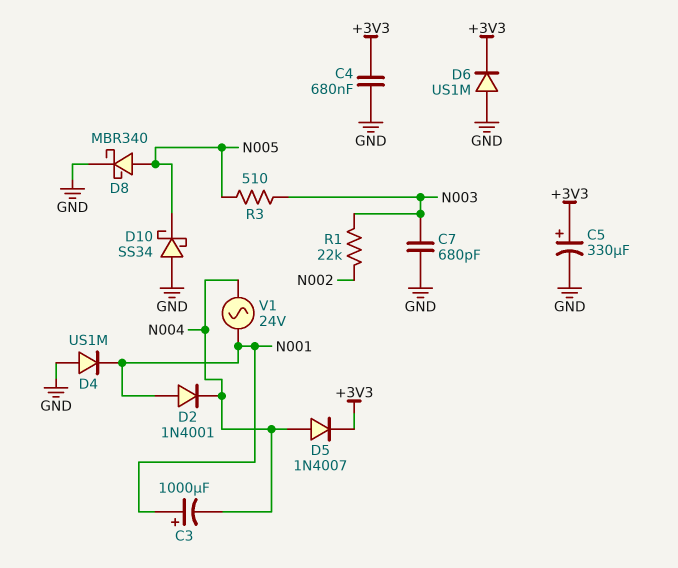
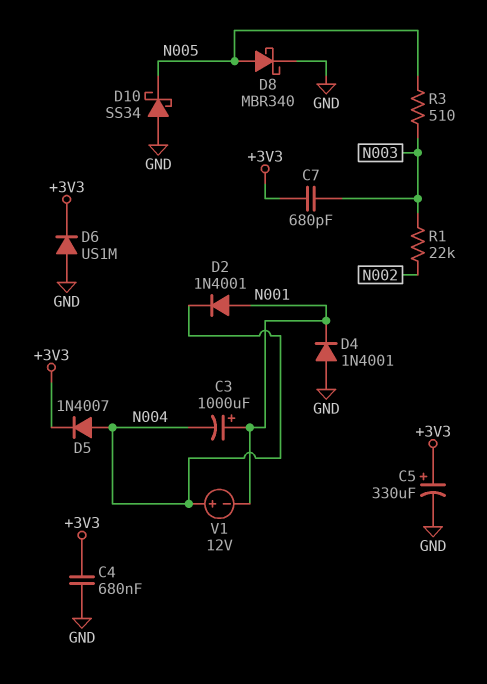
C7: 680pF (GND, N003) -> 680pF (+3V3, N003)
D4: diode US1M (A GND, K N001) -> diode 1N4001 (A GND, K N001)
V1: AC 24V (N001, N004) -> 12V (plus N004, minus N001)

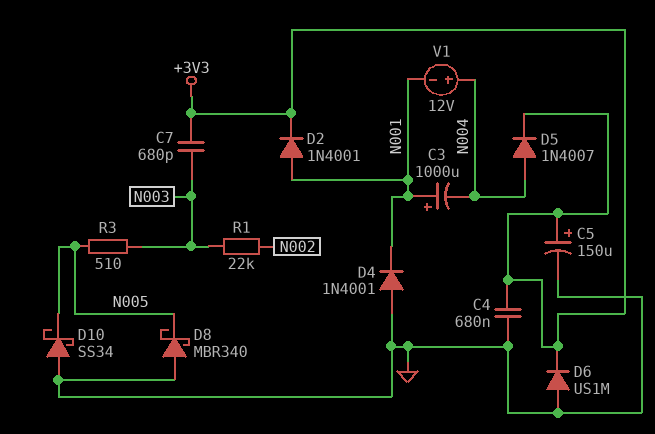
C5: 330uF (plus +3V3, minus GND) -> 150uF (plus +3V3, minus GND)
D2: diode 1N4001 (A N001, K N004) -> diode 1N4001 (A N001, K +3V3)
D8: schottky MBR340 (A N005, K GND) -> schottky MBR340 (A GND, K N005)

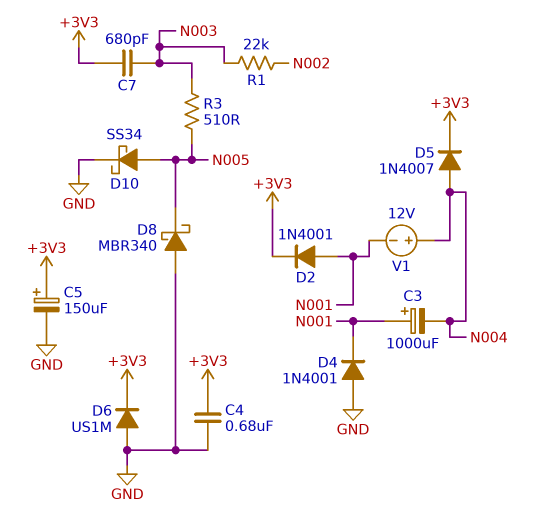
D10: schottky SS34 (A GND, K N005) -> schottky SS34 (A N005, K GND)

